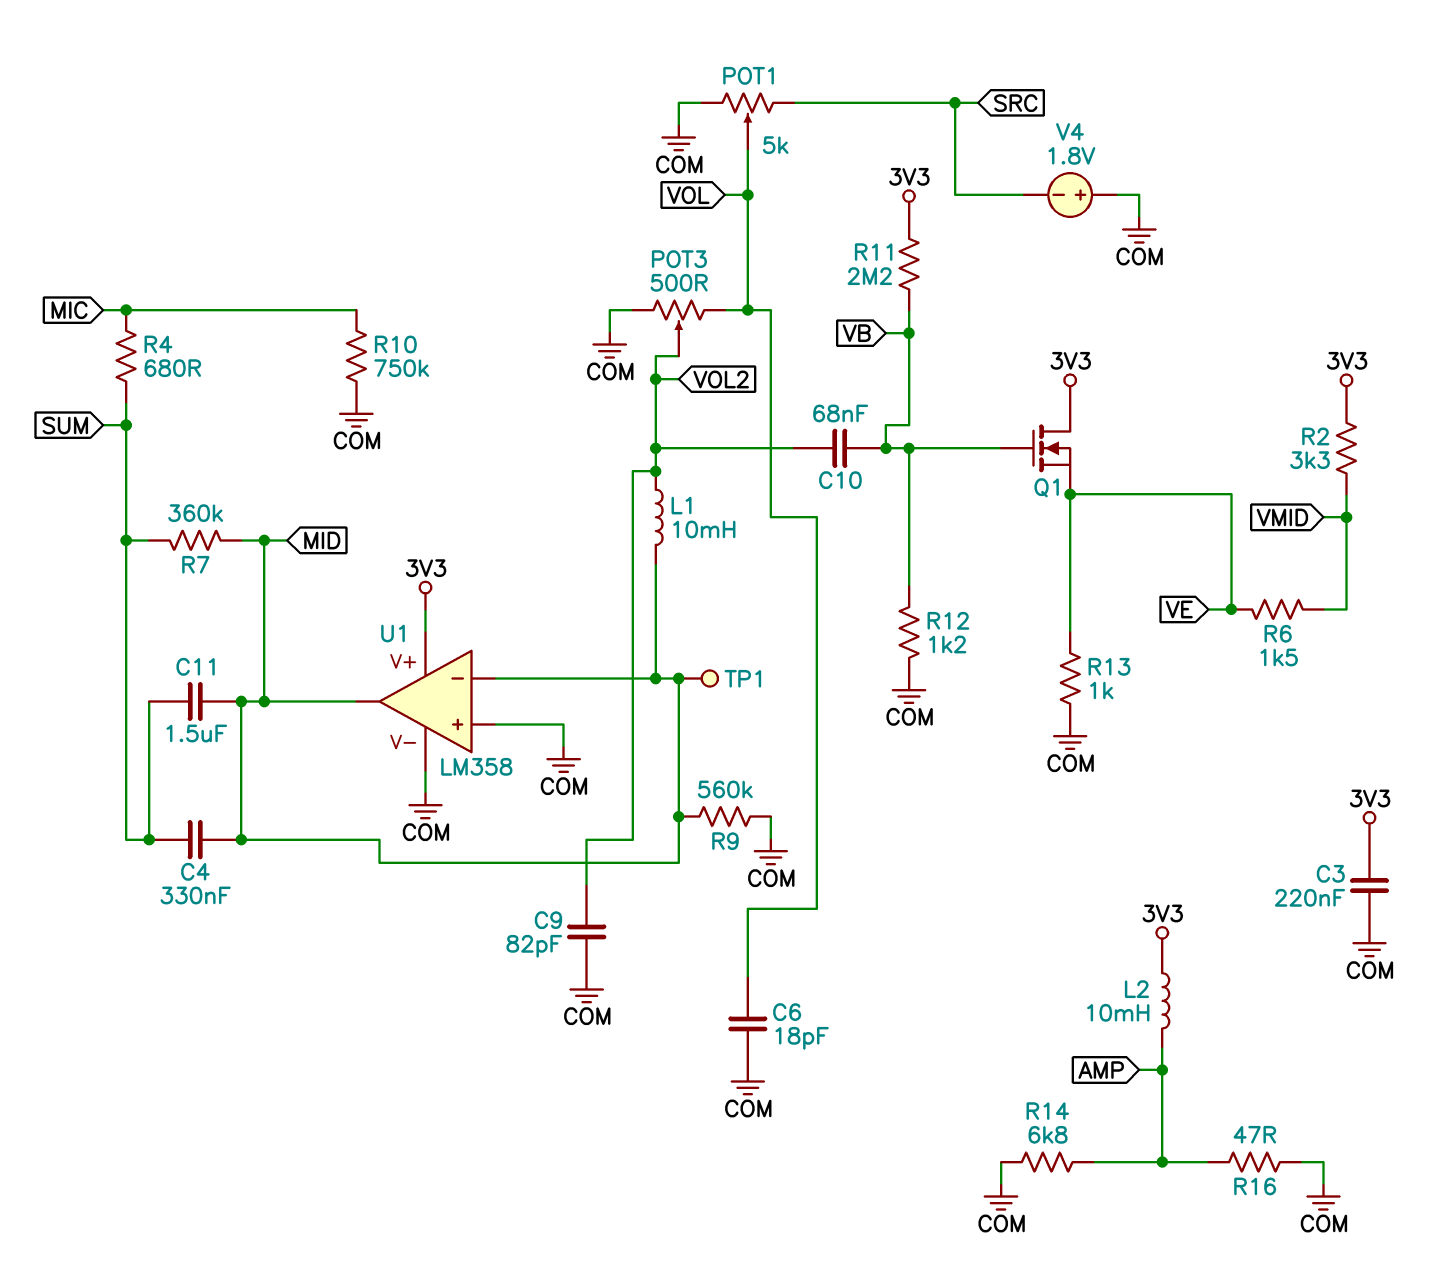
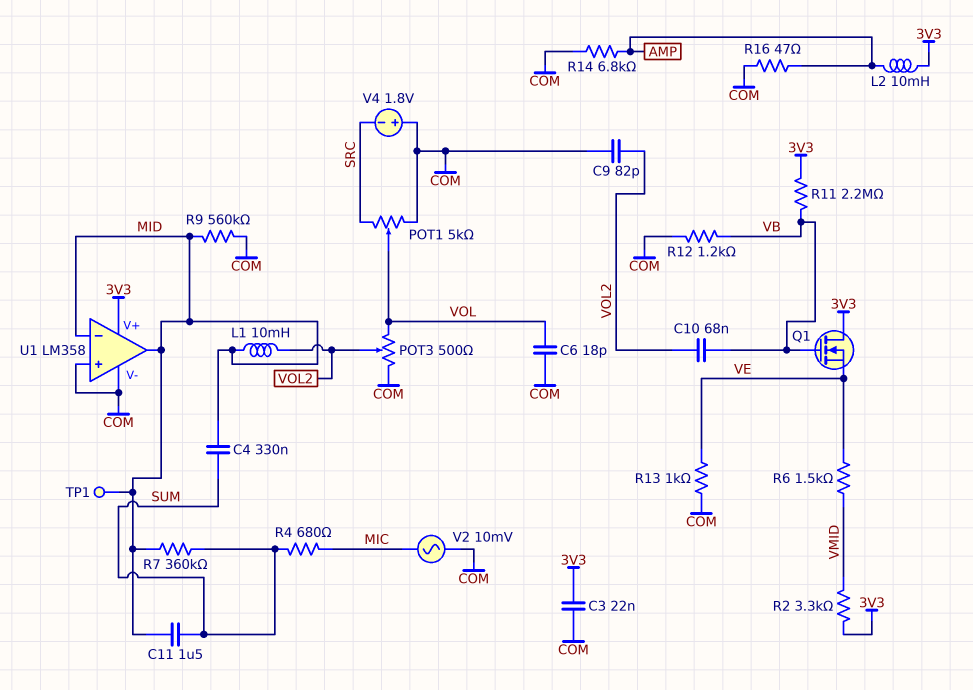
C3: 220nF (3V3, COM) -> 22nF (3V3, COM)
R10: 750k (COM, MIC) -> none
V2: none -> AC 10mV (COM, MIC)

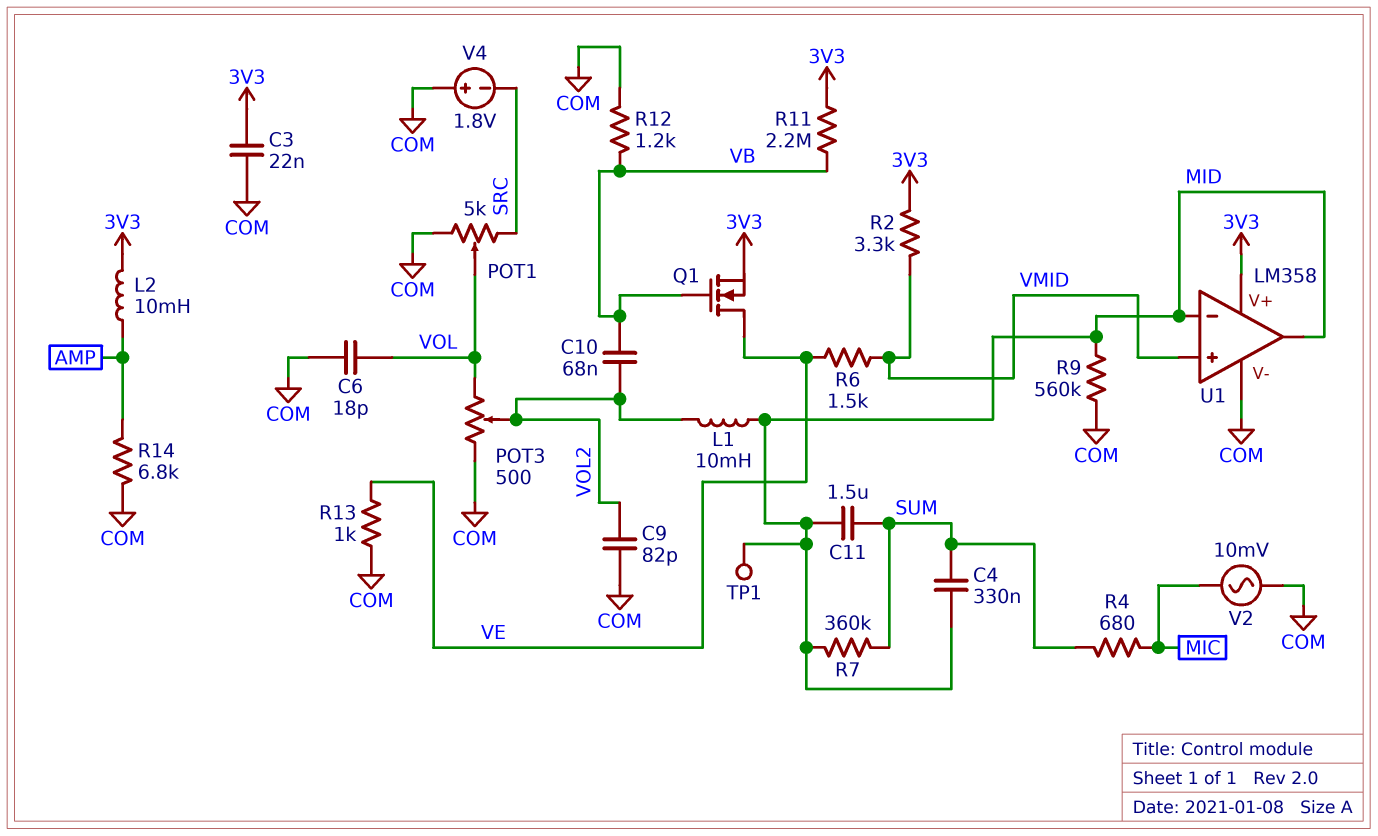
Q1: NMOS (G VB, D 3V3, S VE) -> NMOS (G VB, D VE, S 3V3)
R16: 47 (AMP, COM) -> none
U1 pin in+: COM -> VMID

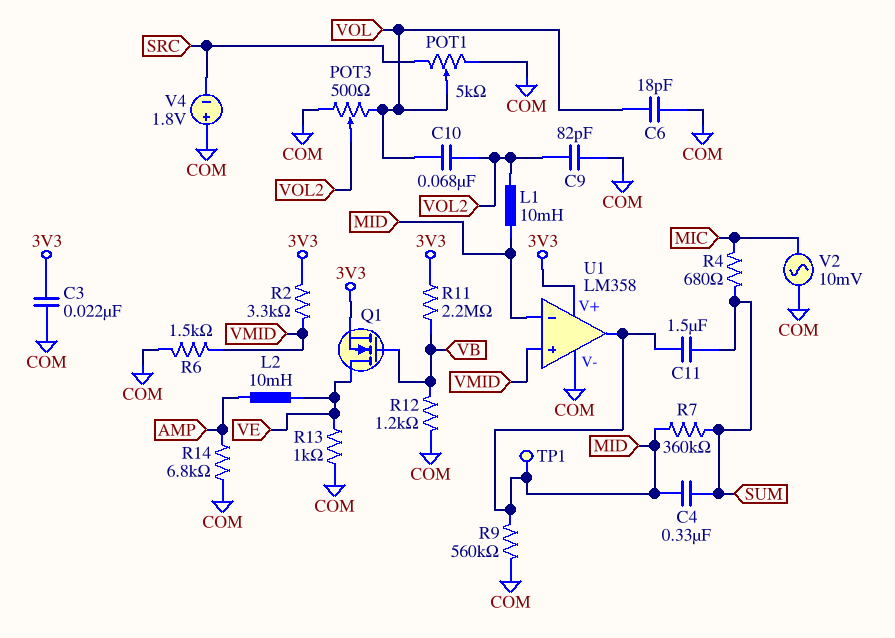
C10: 68nF (VB, VOL2) -> 68nF (VOL, VOL2)
L2: 10mH (3V3, AMP) -> 10mH (AMP, VE)
R6: 1.5k (VE, VMID) -> 1.5k (COM, VMID)

